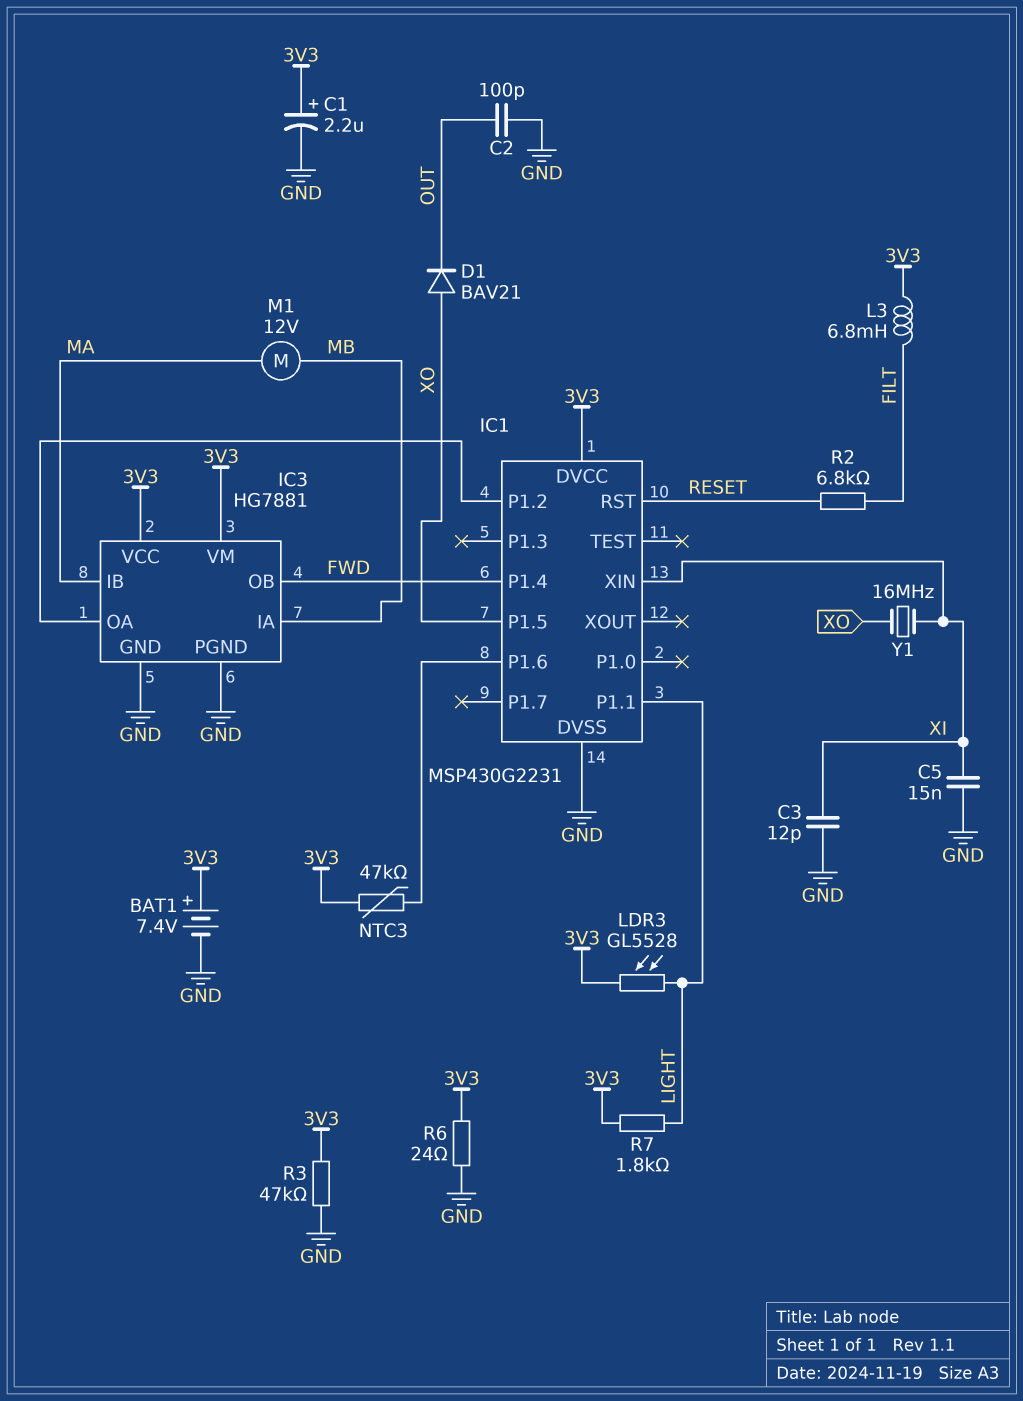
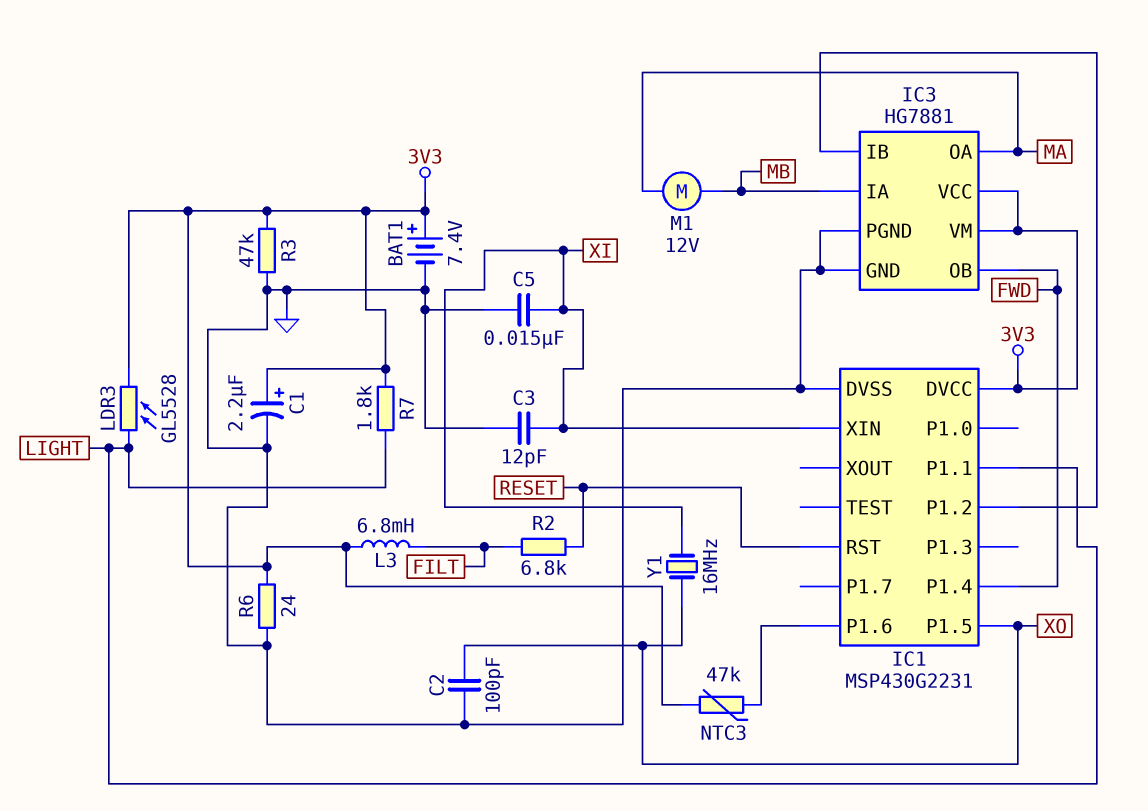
C2: 100pF (GND, OUT) -> 100pF (GND, XO)
D1: diode BAV21 (A XO, K OUT) -> none
IC3 pin IB: MA -> IC1/P1.2
IC3 pin OA: IC1/P1.2 -> MA

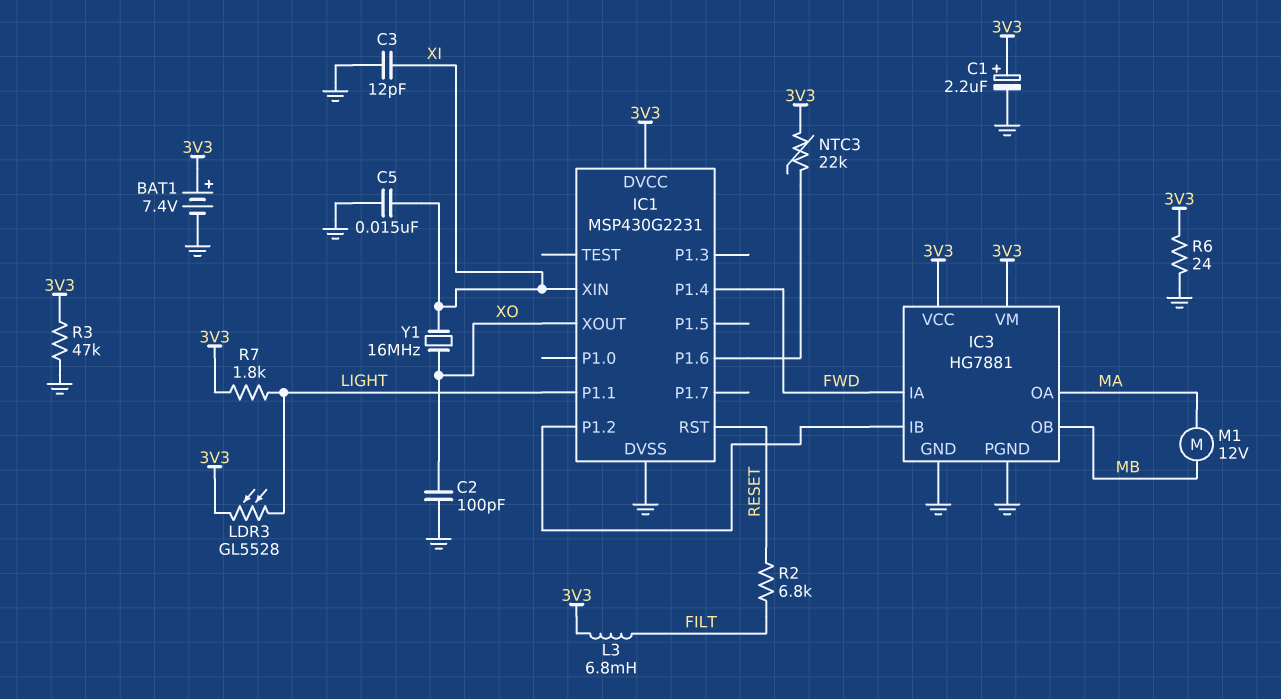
IC1 pin P1.5: XO -> none
IC1 pin XOUT: none -> XO
IC3 pin IA: MB -> FWD
IC3 pin OB: FWD -> MB
NTC3: 47k (3V3, IC1/P1.6) -> 22k (3V3, IC1/P1.6)

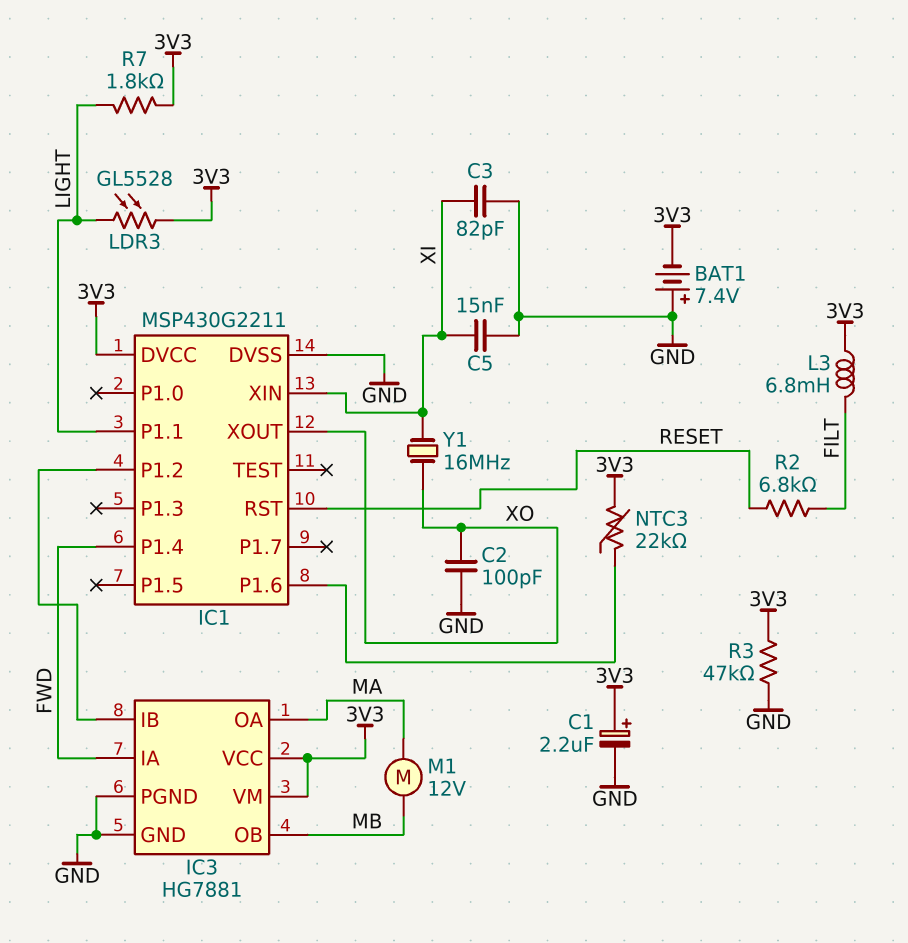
BAT1: 7.4V (plus 3V3, minus GND) -> 7.4V (plus GND, minus 3V3)
C3: 12pF (GND, XI) -> 82pF (GND, XI)
IC1: MSP430G2231 -> MSP430G2211
R6: 24 (3V3, GND) -> none

